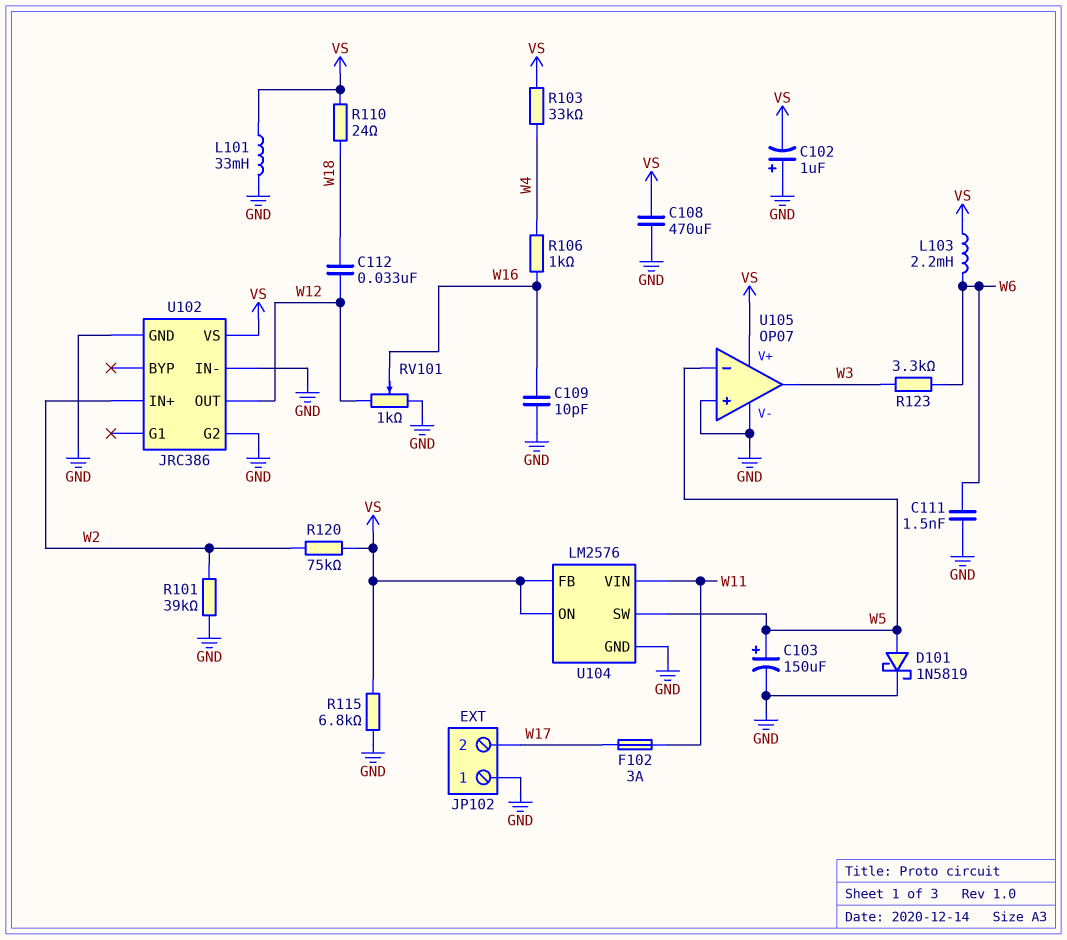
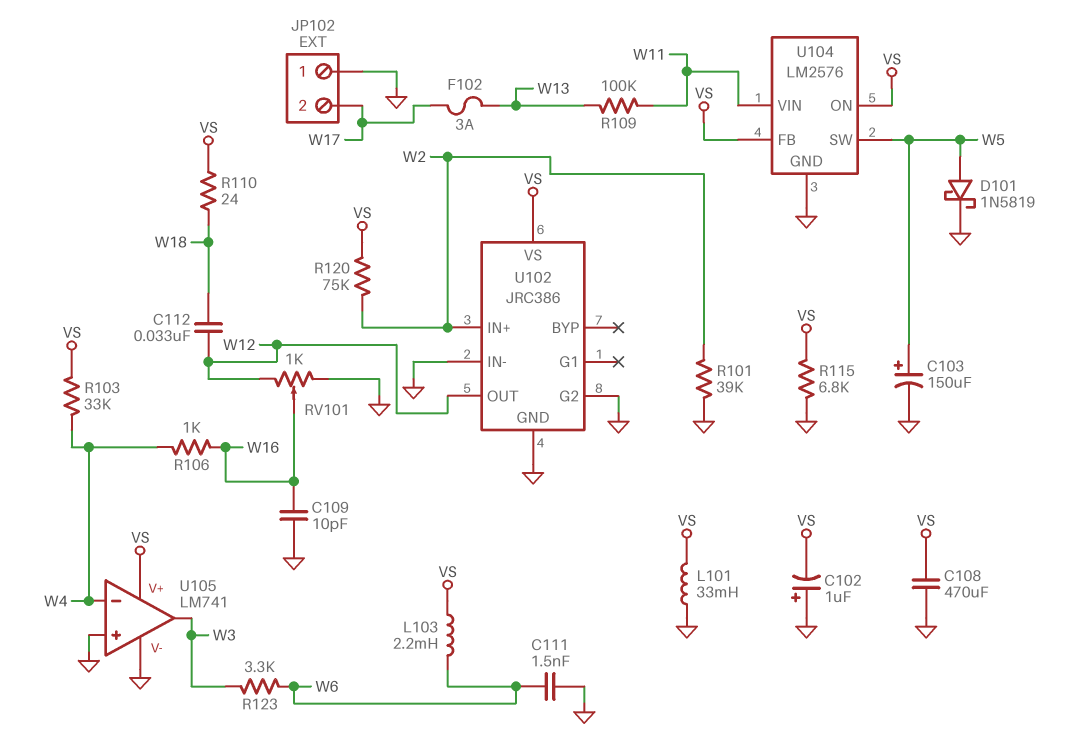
F102: 3A (W11, W17) -> 3A (W13, W17)
R109: none -> 100k (W11, W13)
U105: OP07 -> LM741
U105 pin in-: W5 -> W4

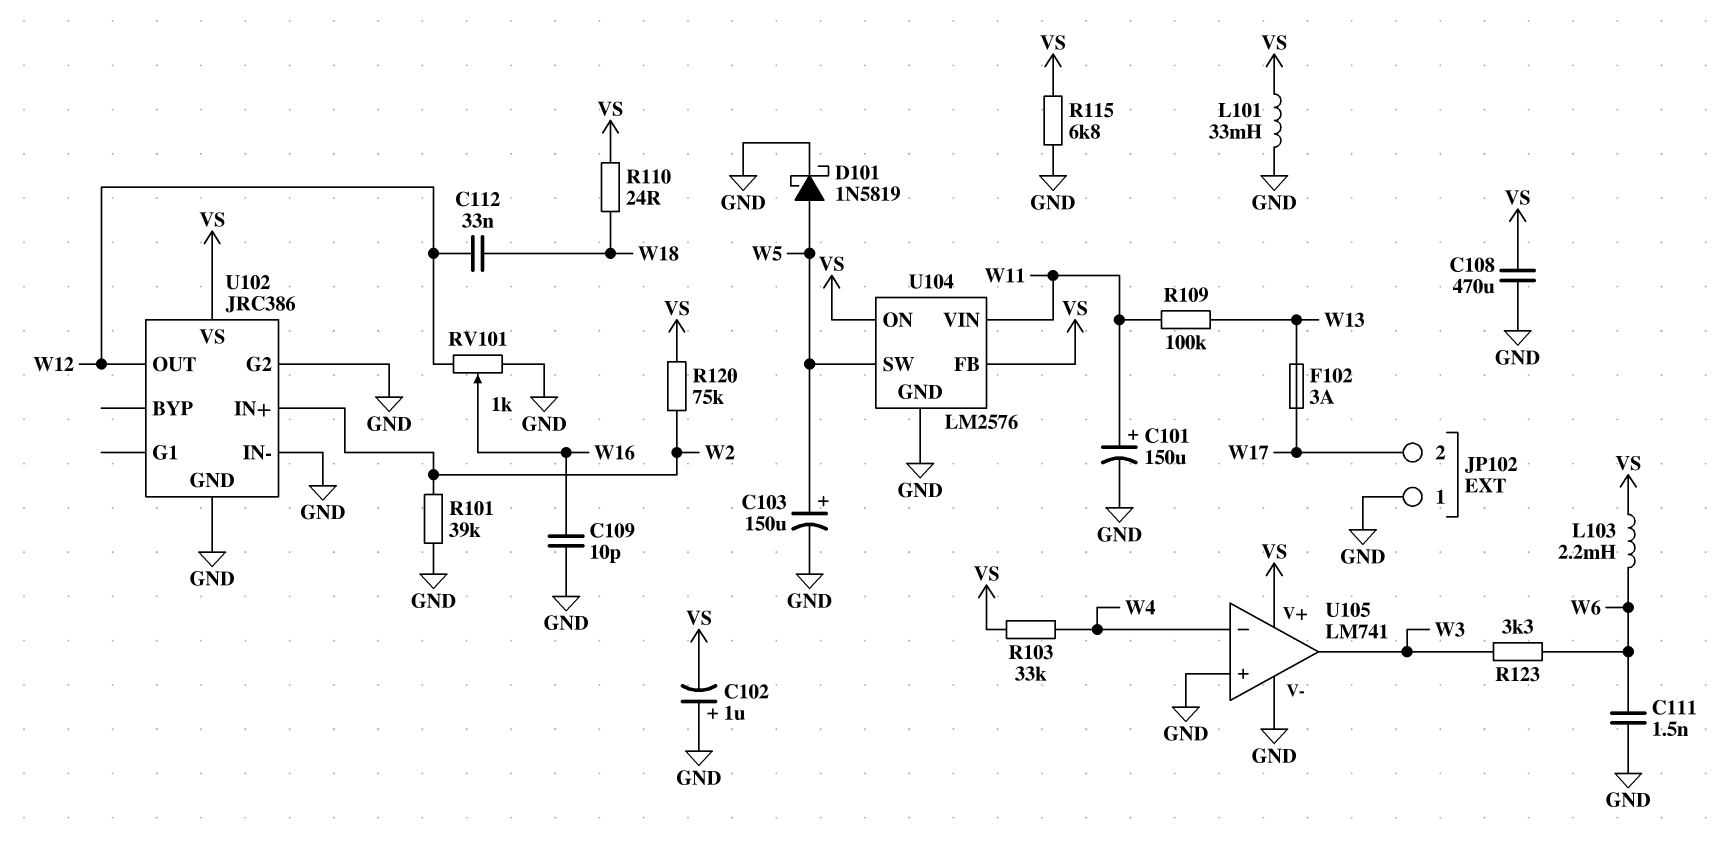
C101: none -> 150uF (plus W11, minus GND)
R106: 1k (W4, W16) -> none

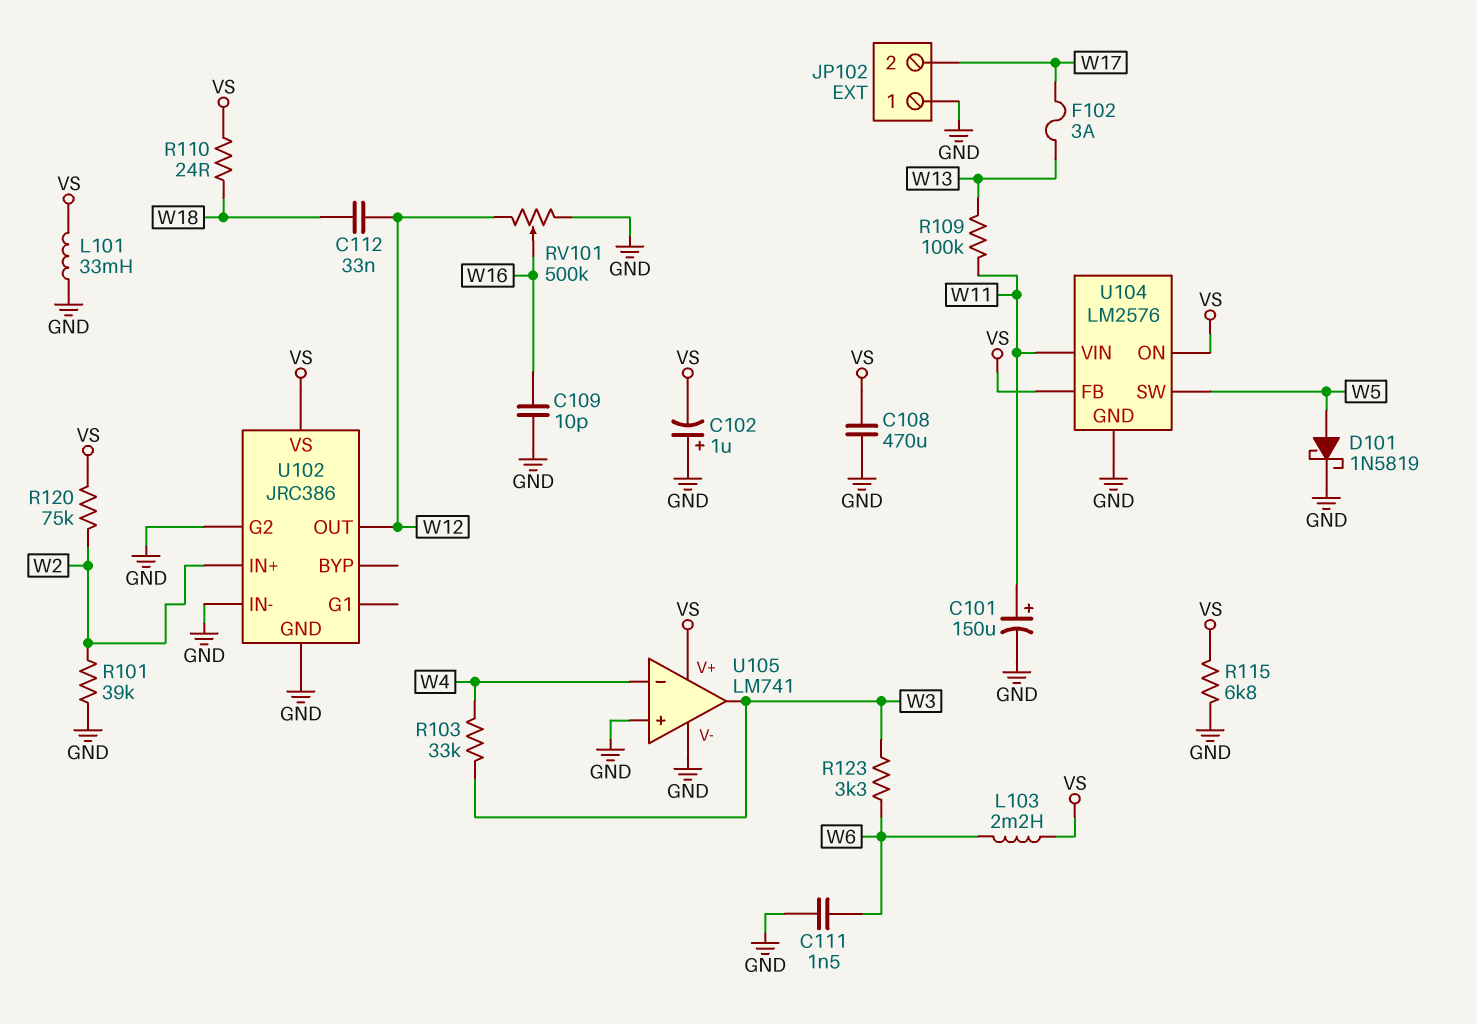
C103: 150uF (plus W5, minus GND) -> none
R103: 33k (VS, W4) -> 33k (W3, W4)
RV101: 1k (GND, W12, wiper W16) -> 500k (GND, W12, wiper W16)

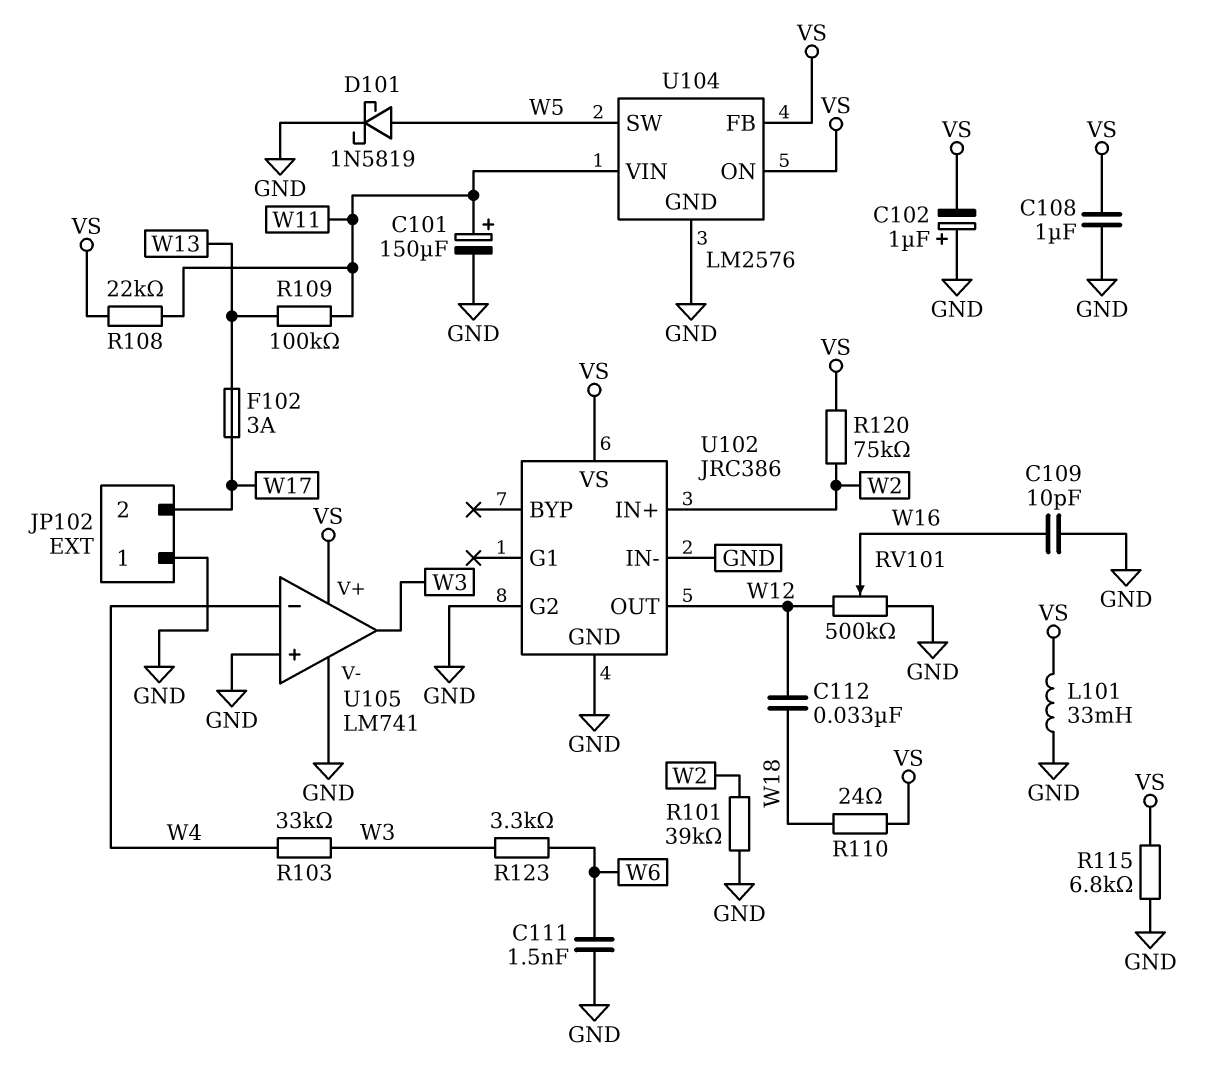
C108: 470uF (GND, VS) -> 1uF (GND, VS)
L103: 2.2mH (VS, W6) -> none
R108: none -> 22k (VS, W11)

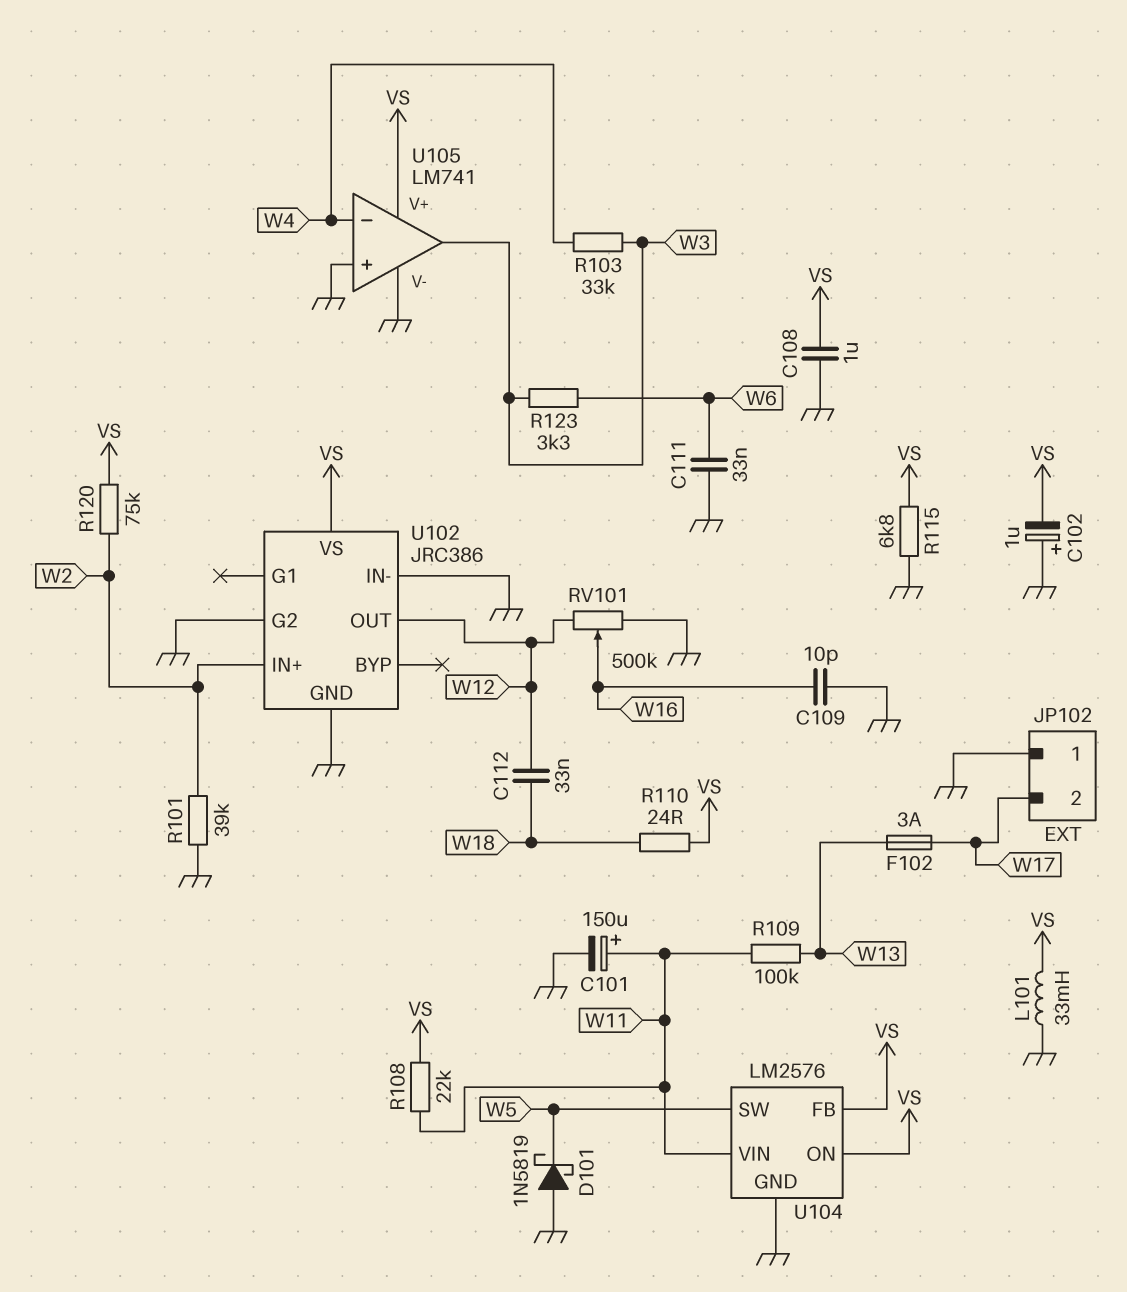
C111: 1.5nF (GND, W6) -> 33nF (GND, W6)
D101: schottky 1N5819 (A W5, K GND) -> schottky 1N5819 (A GND, K W5)

